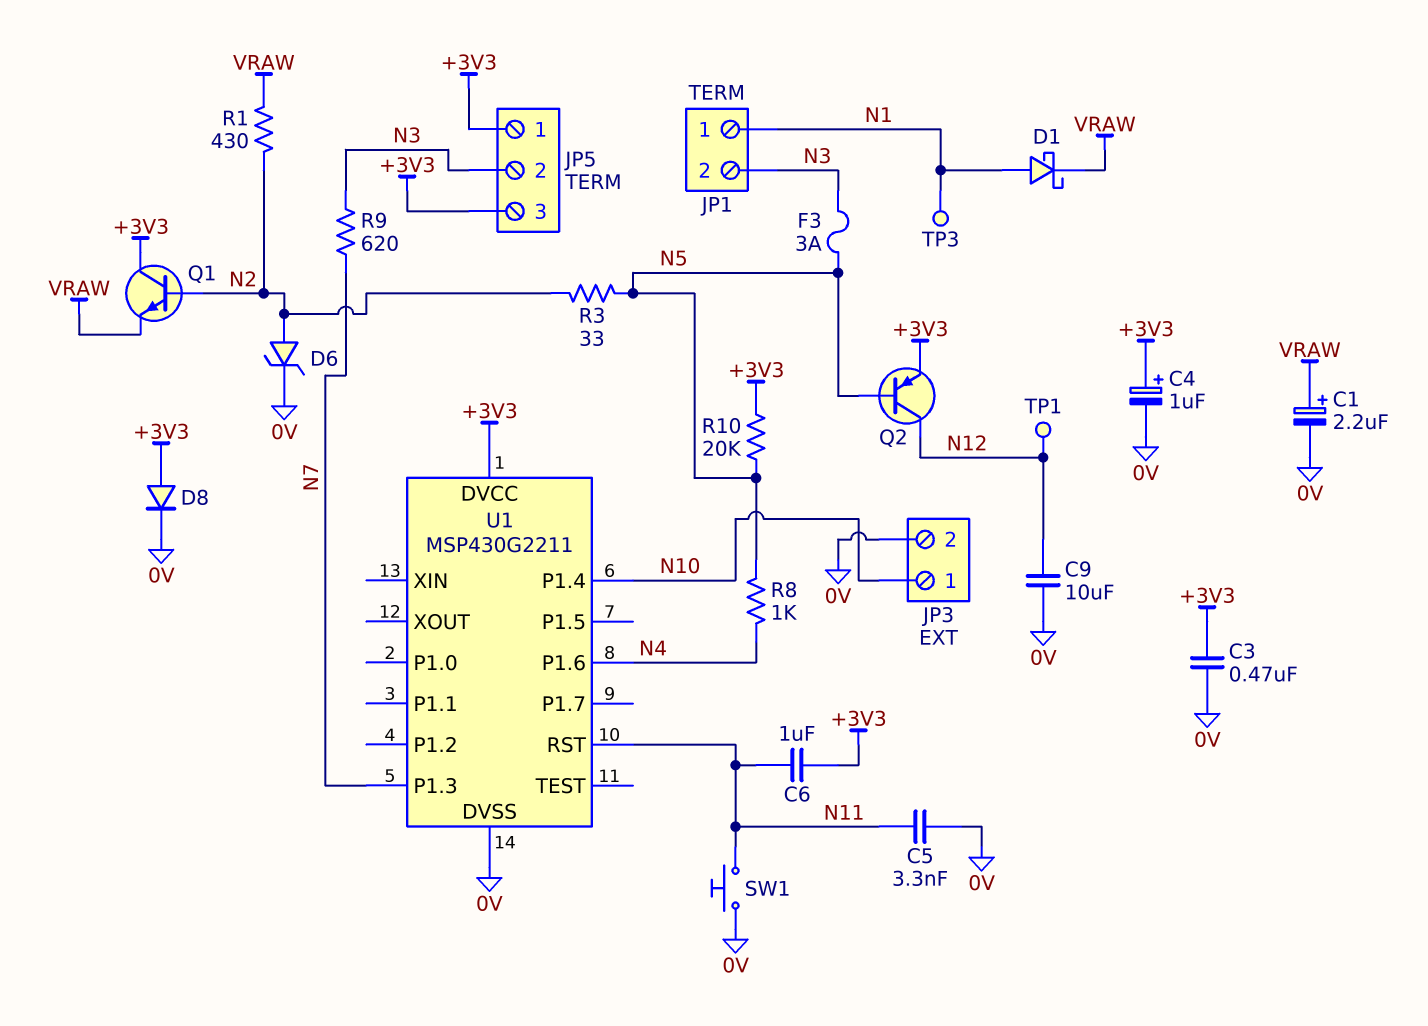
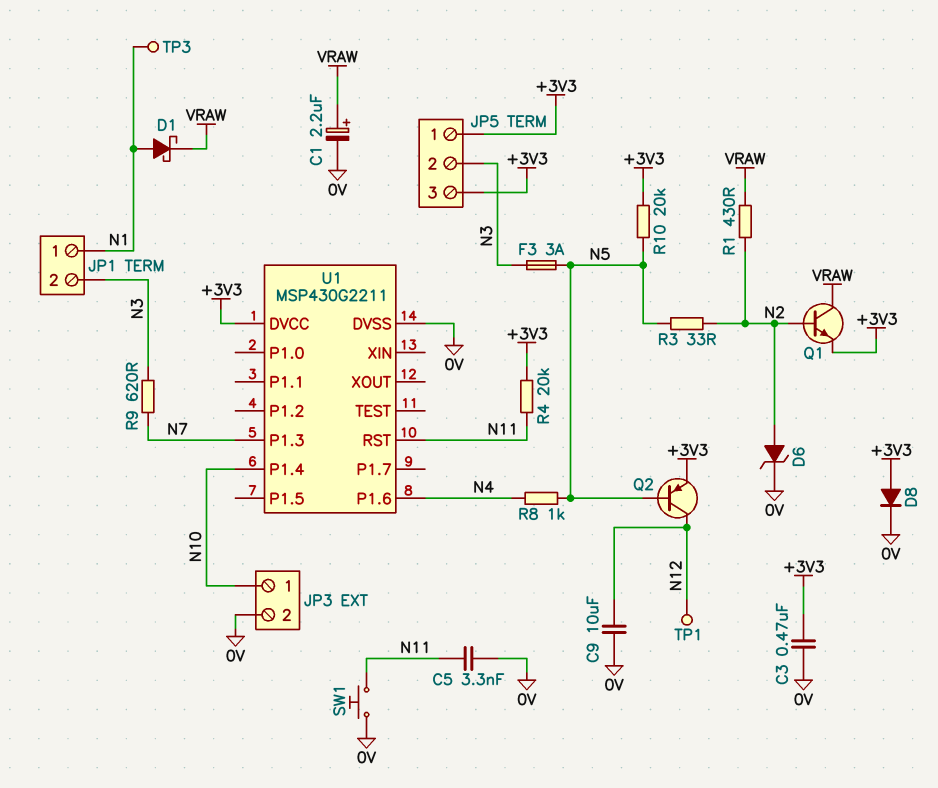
C4: 1uF (plus +3V3, minus 0V) -> none
C6: 1uF (+3V3, N11) -> none
Q1: NPN (B N2, C +3V3, E VRAW) -> NPN (B N2, C VRAW, E +3V3)
R4: none -> 20k (+3V3, N11)

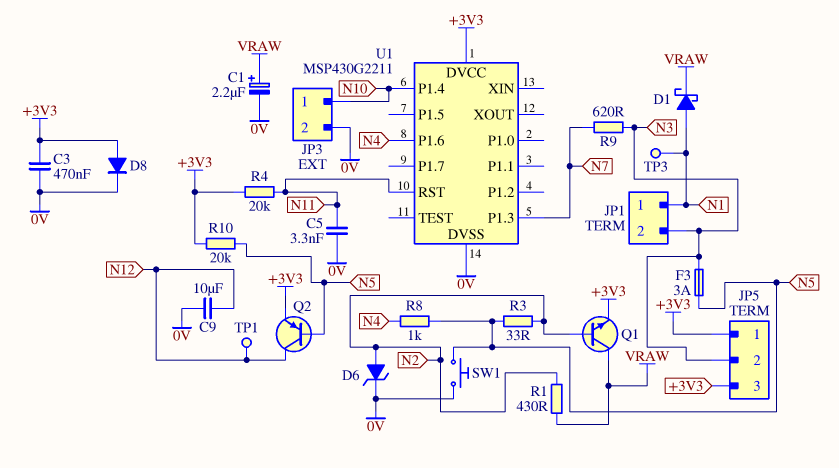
SW1: button (0V, N11) -> button (0V, N5)

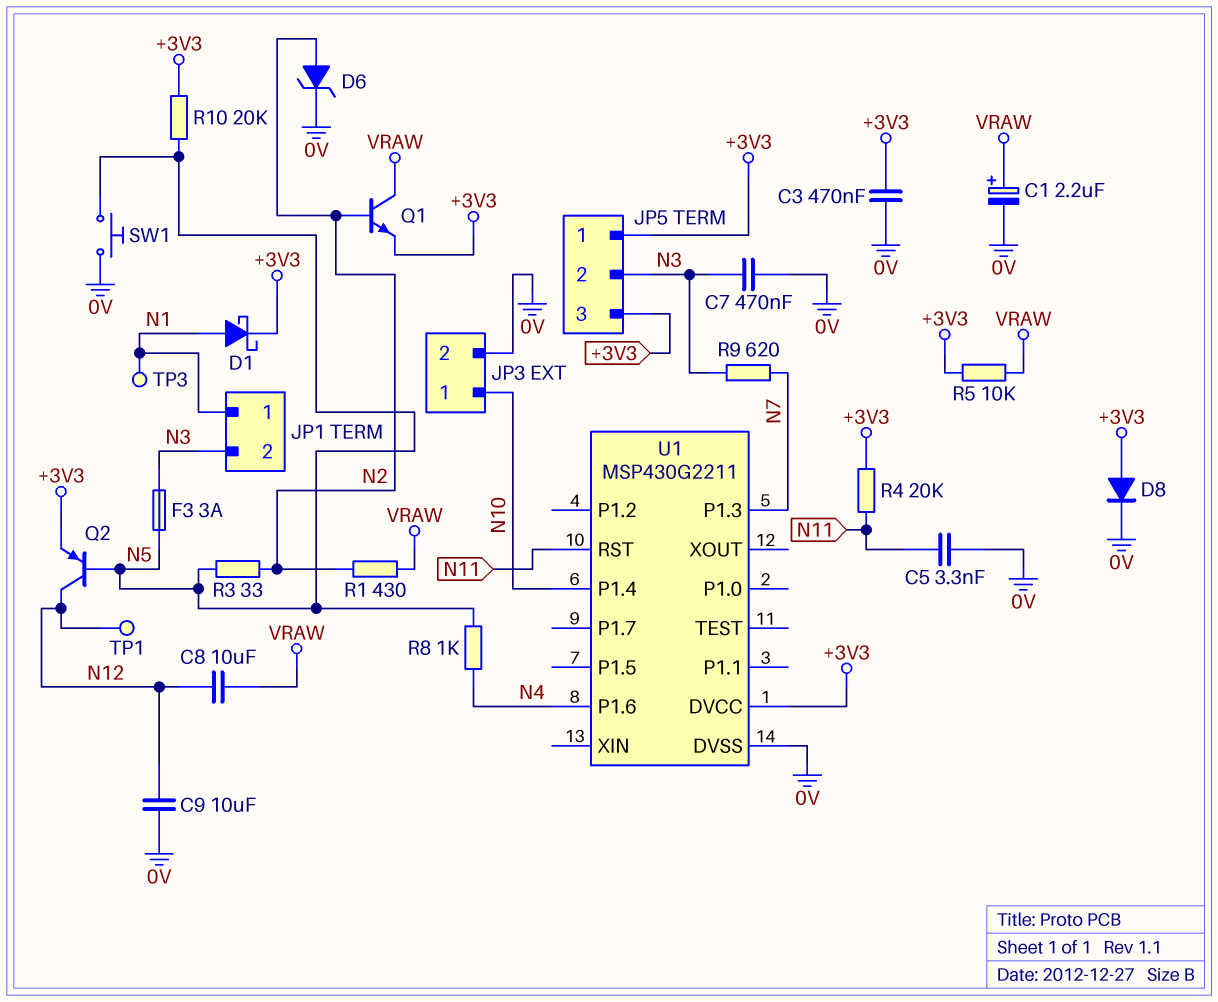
C7: none -> 470nF (0V, N3)
C8: none -> 10uF (N12, VRAW)
D1: schottky (A N1, K VRAW) -> schottky (A N1, K +3V3)
R5: none -> 10k (+3V3, VRAW)

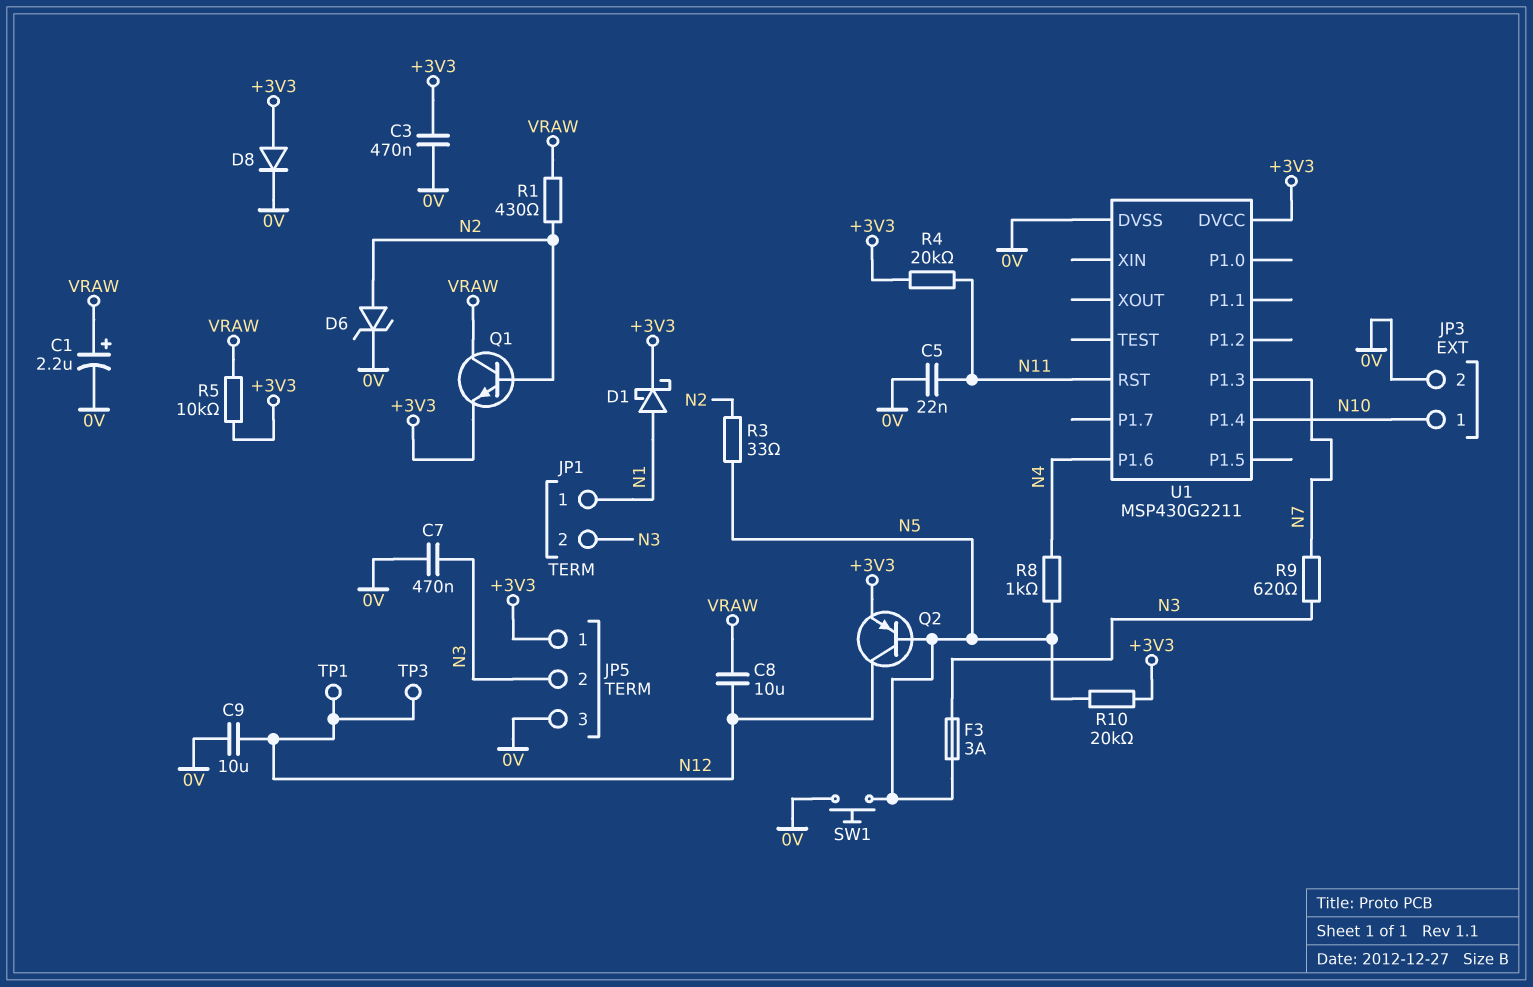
C5: 3.3nF (0V, N11) -> 22nF (0V, N11)
JP5 pin 3: +3V3 -> 0V
TP3: test point (N1) -> test point (N12)

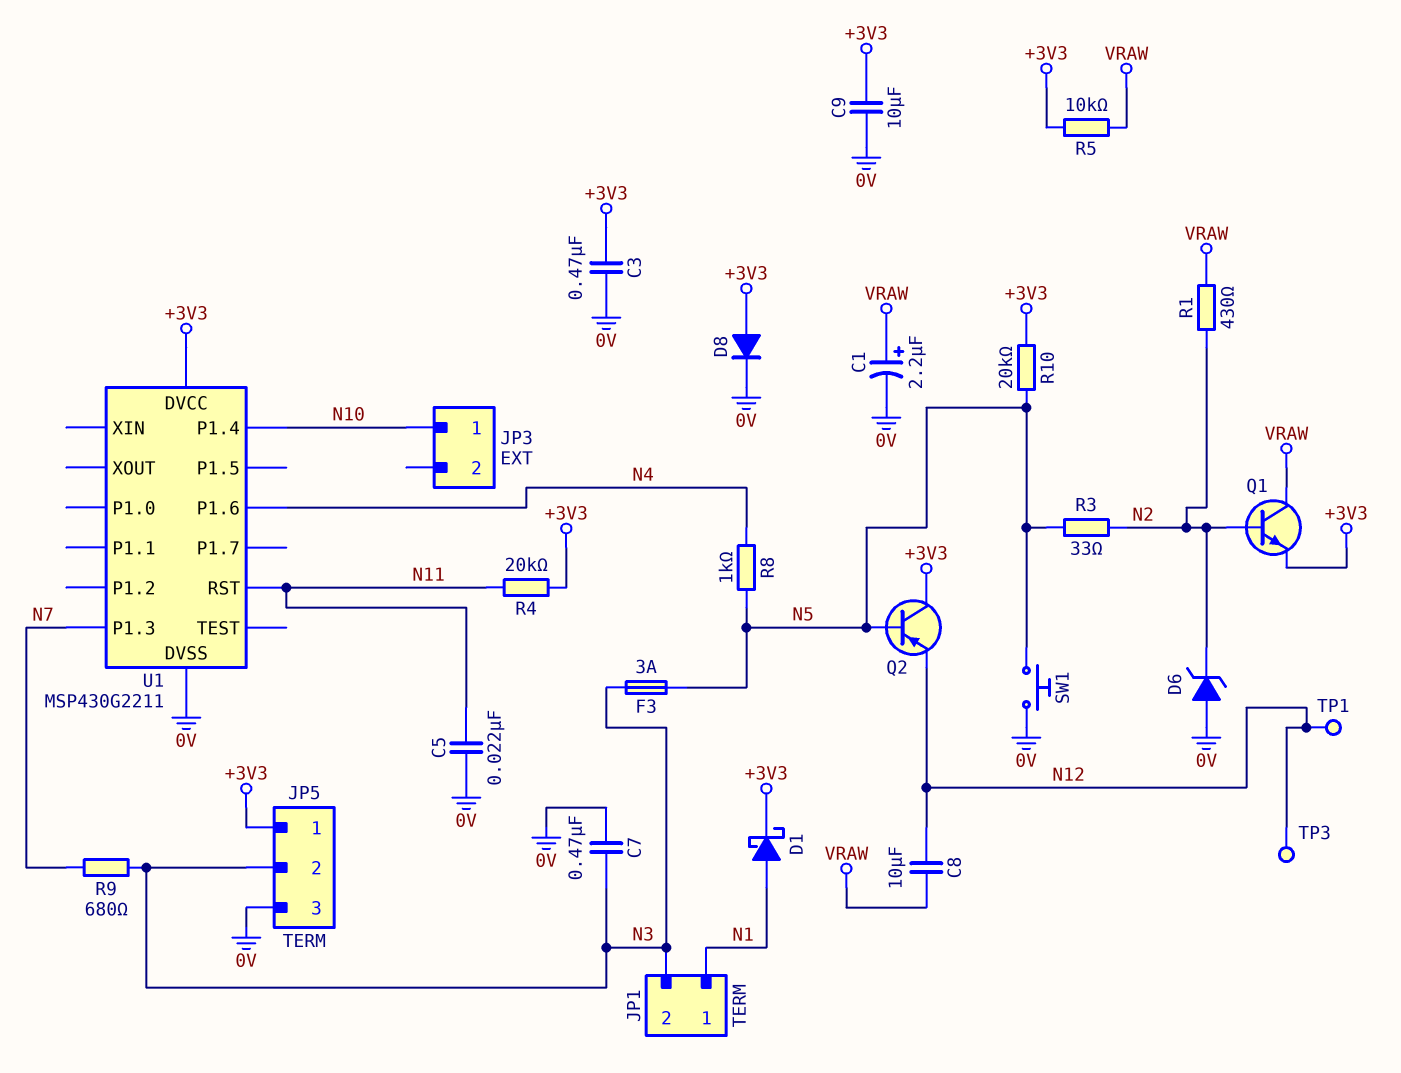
C9: 10uF (0V, N12) -> 10uF (+3V3, 0V)
D6: zener (A N2, K 0V) -> zener (A 0V, K N2)
JP3 pin 2: 0V -> none
Q2: PNP (B N5, C N12, E +3V3) -> PNP (B N5, C +3V3, E N12)
R9: 620 (N3, N7) -> 680 (N3, N7)

